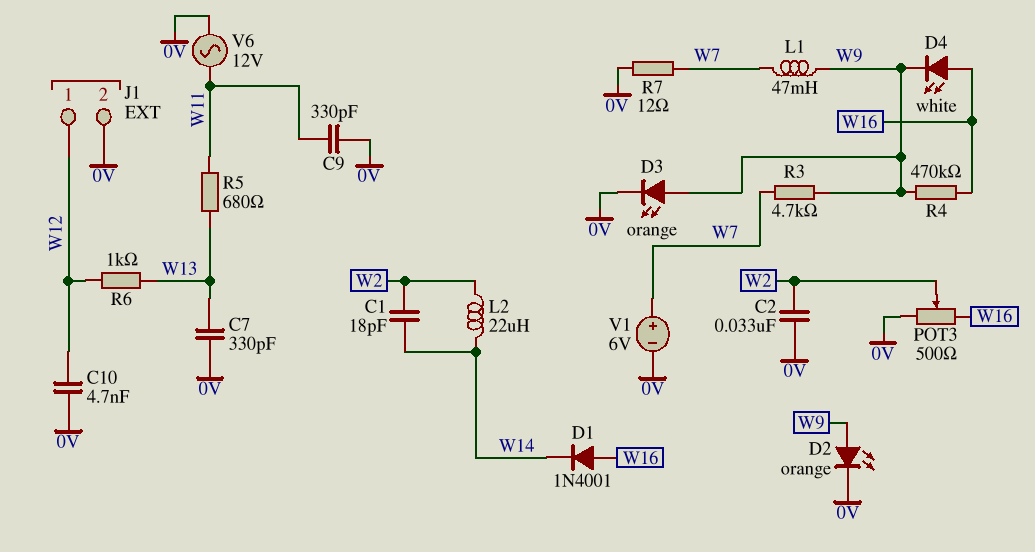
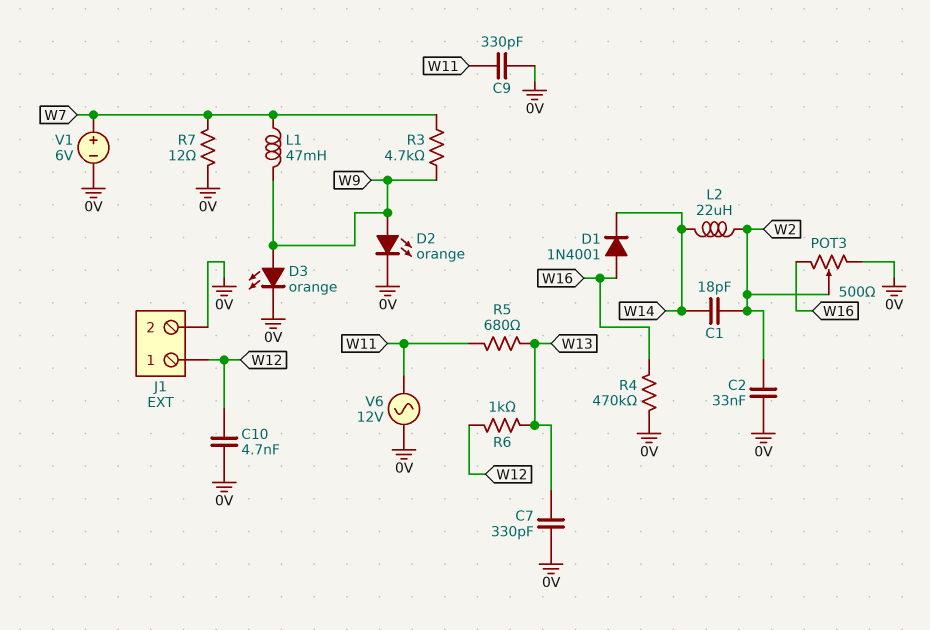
D4: LED white (A W16, K W9) -> none
R4: 470k (W9, W16) -> 470k (0V, W16)

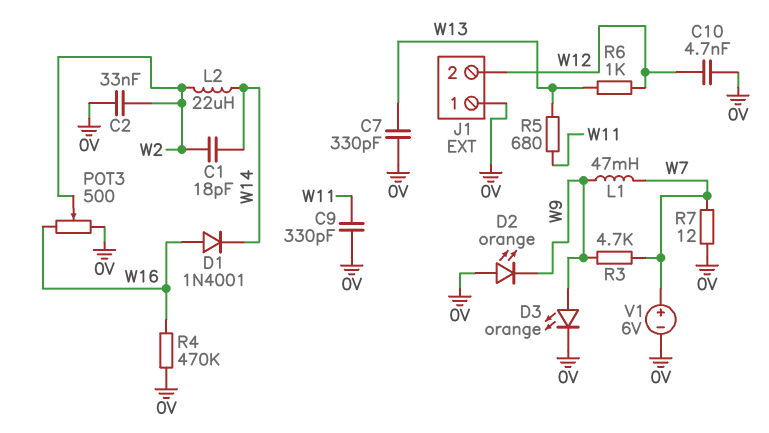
D2: LED orange (A W9, K 0V) -> LED orange (A 0V, K W9)
J1 pin 1: W12 -> 0V
J1 pin 2: 0V -> W12
V6: AC 12V (0V, W11) -> none

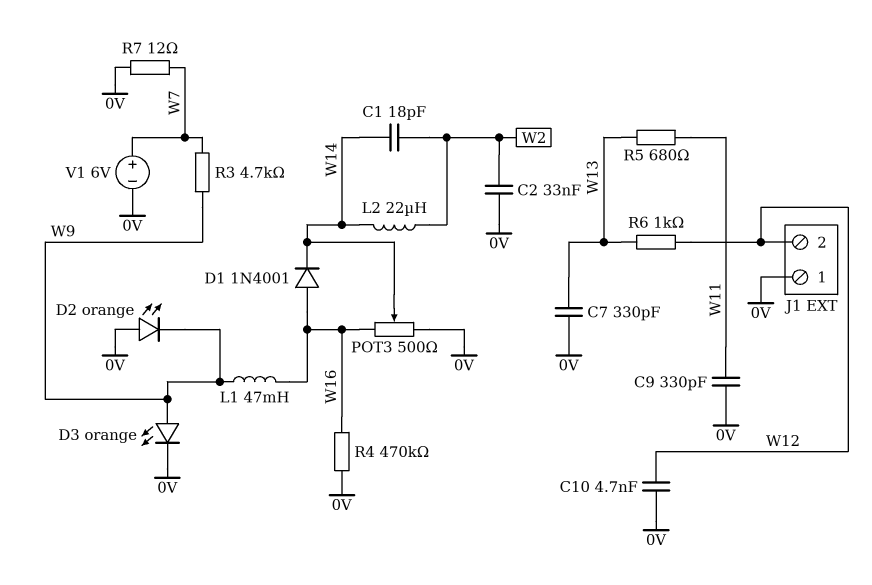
L1: 47mH (W7, W9) -> 47mH (W9, W16)
POT3: 500 (0V, W16, wiper W2) -> 500 (0V, W16, wiper W14)

